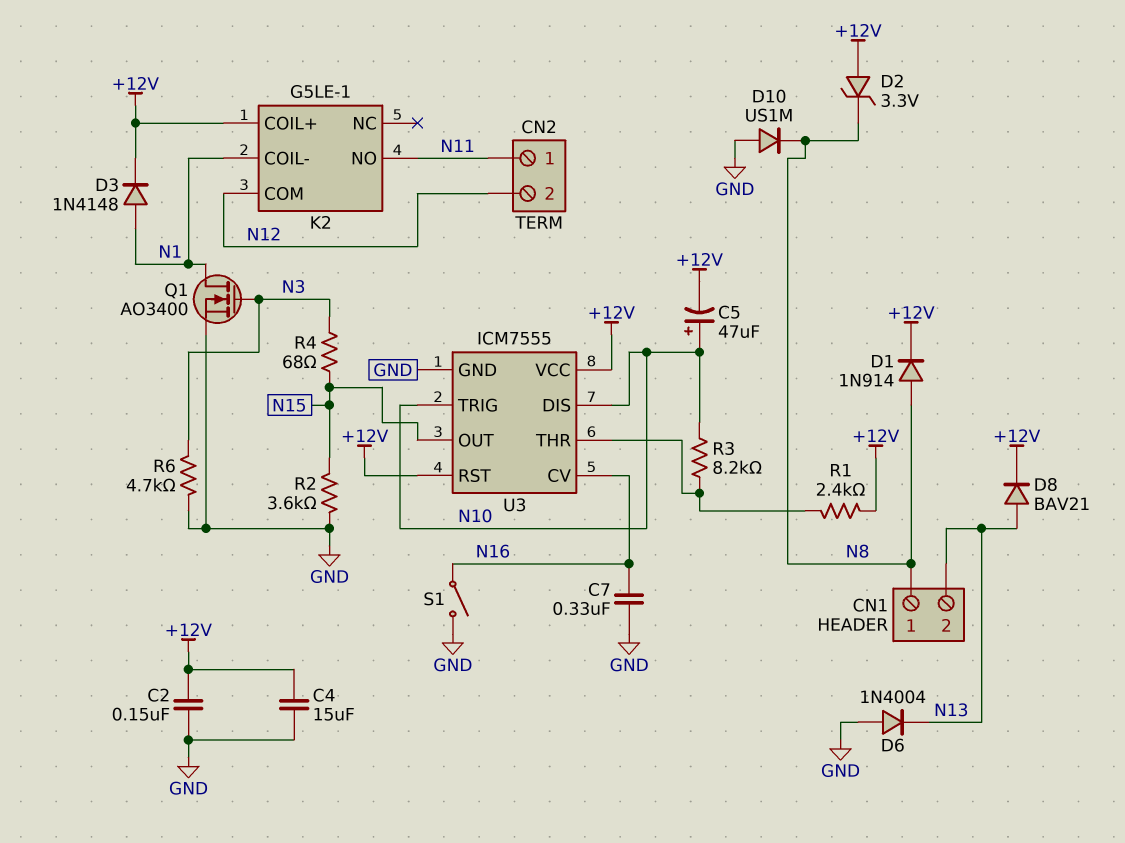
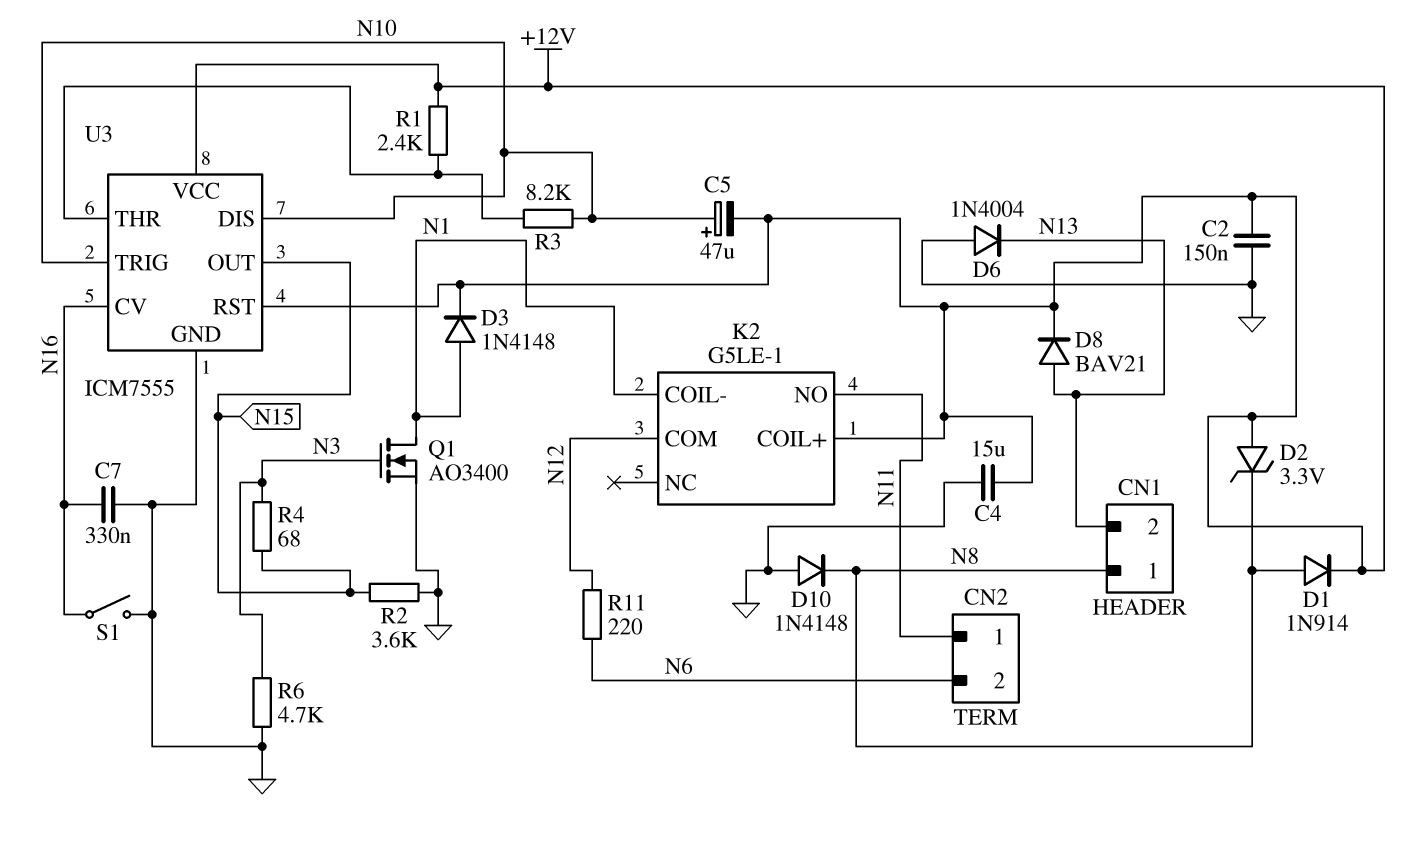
CN2 pin 2: N12 -> N6
D10: diode US1M (A GND, K N8) -> diode 1N4148 (A GND, K N8)
R11: none -> 220 (N6, N12)

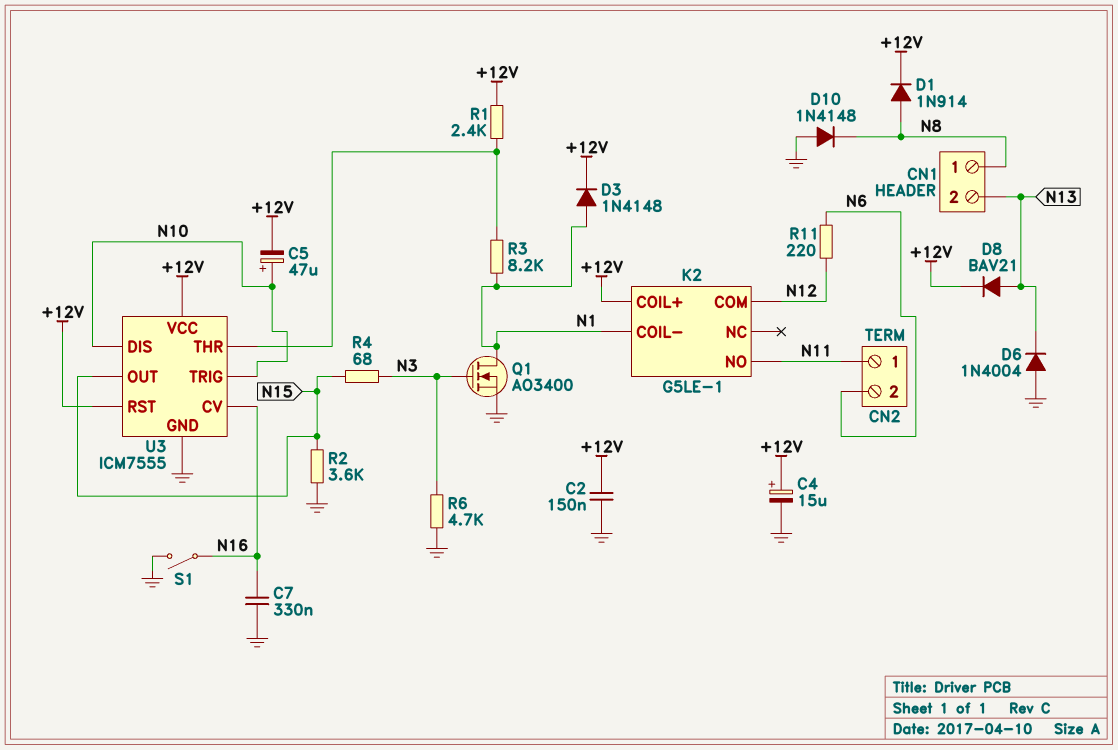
C4: 15uF (+12V, GND) -> 15uF (plus +12V, minus GND)
D2: zener 3.3V (A +12V, K N8) -> none
R3: 8.2k (N10, U3/THR) -> 8.2k (N1, U3/THR)

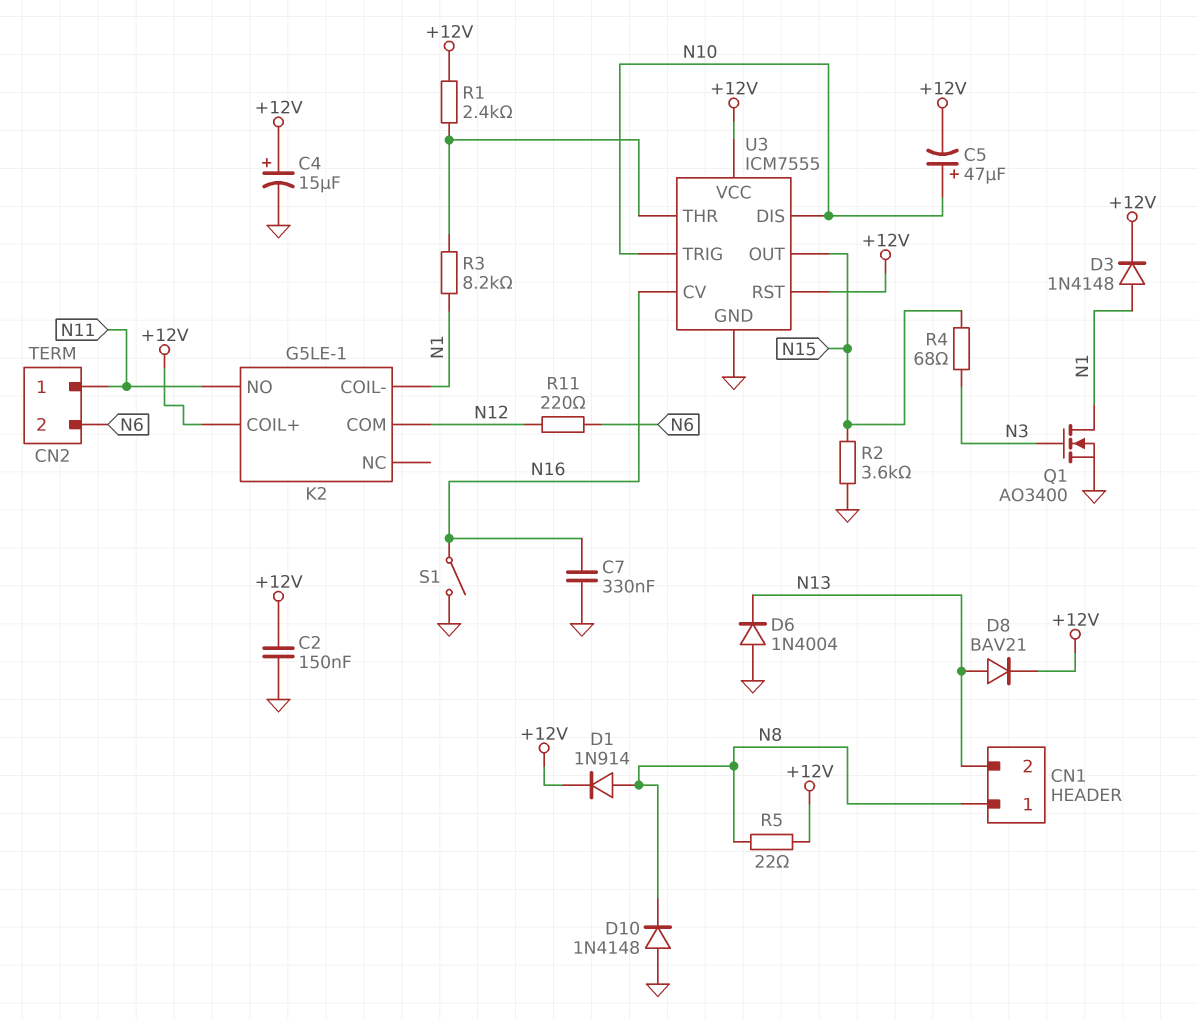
R5: none -> 22 (+12V, N8)
R6: 4.7k (GND, N3) -> none

